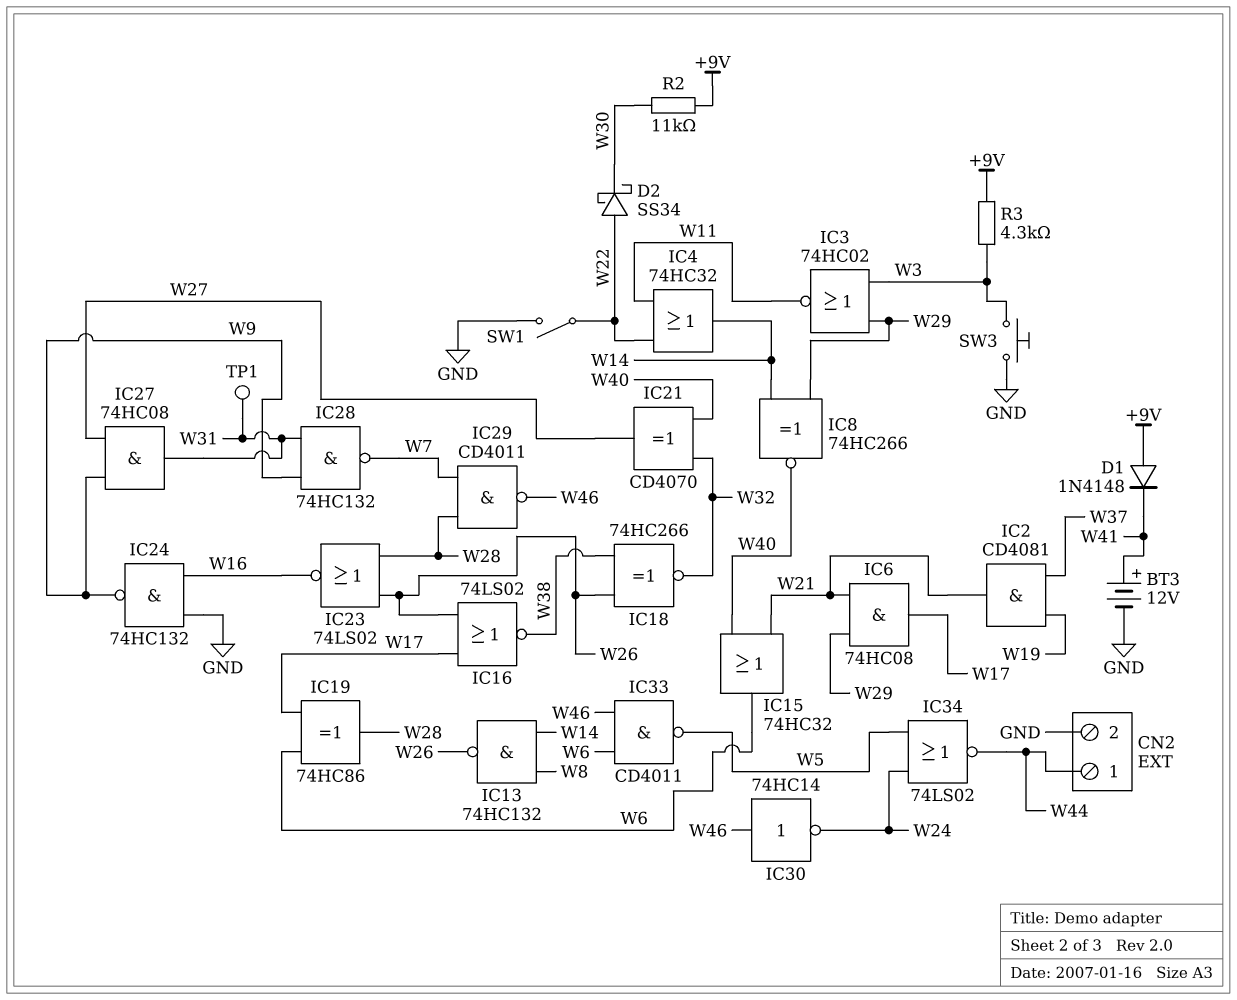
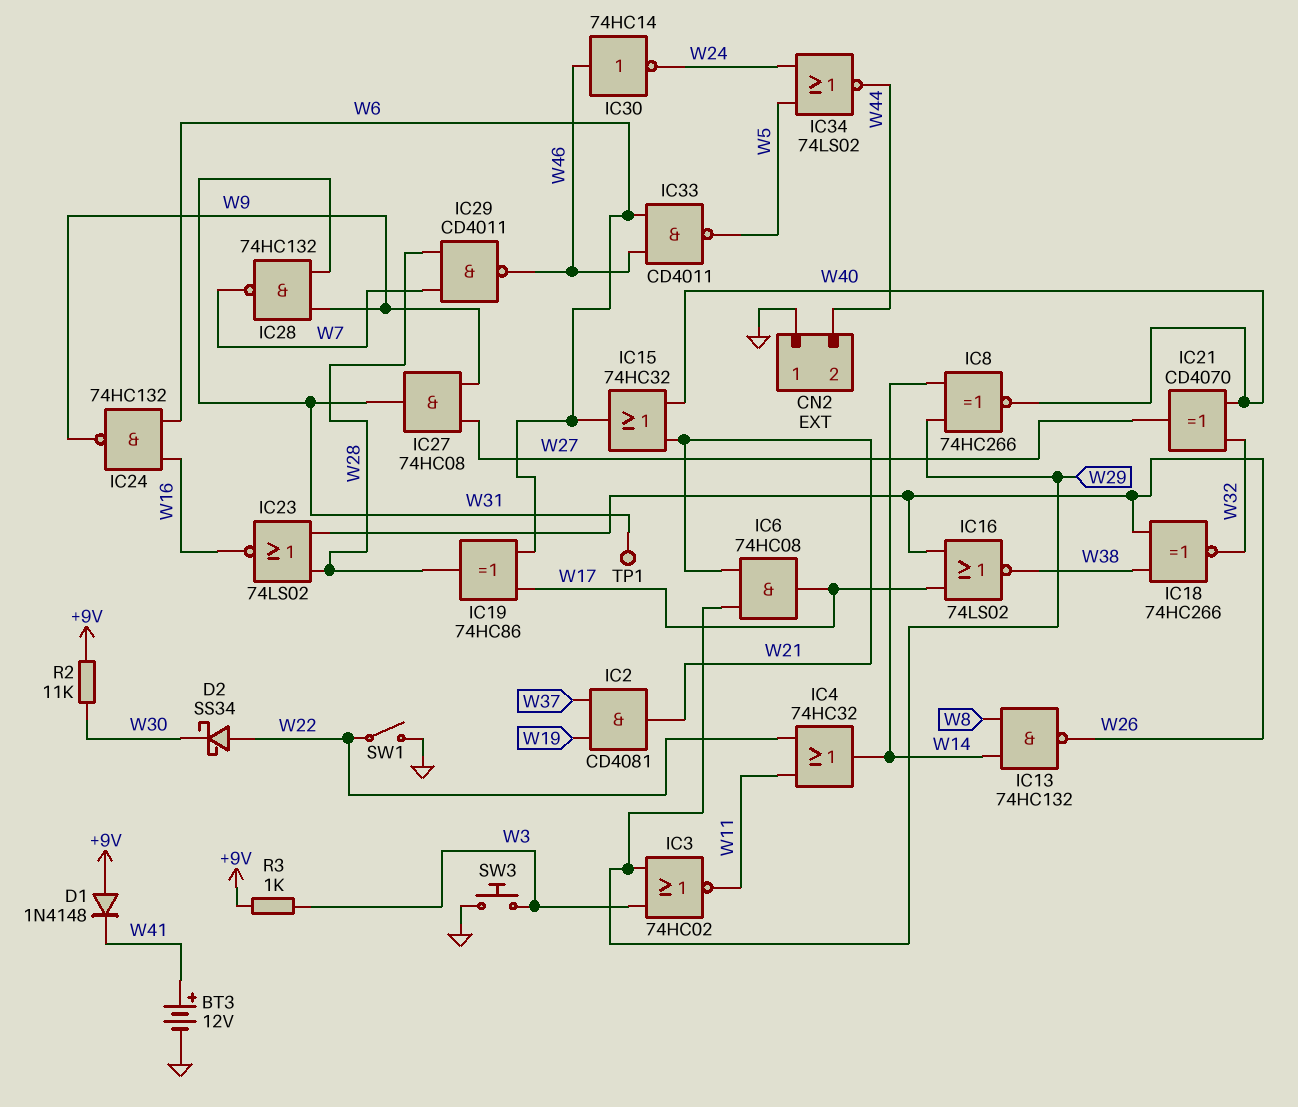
CN2 pin 1: W44 -> GND
CN2 pin 2: GND -> W44
IC24: NAND 74HC132 (in GND, in W16, out W9) -> NAND 74HC132 (in W6, in W16, out W9)
R3: 4.3k (+9V, W3) -> 1k (+9V, W3)

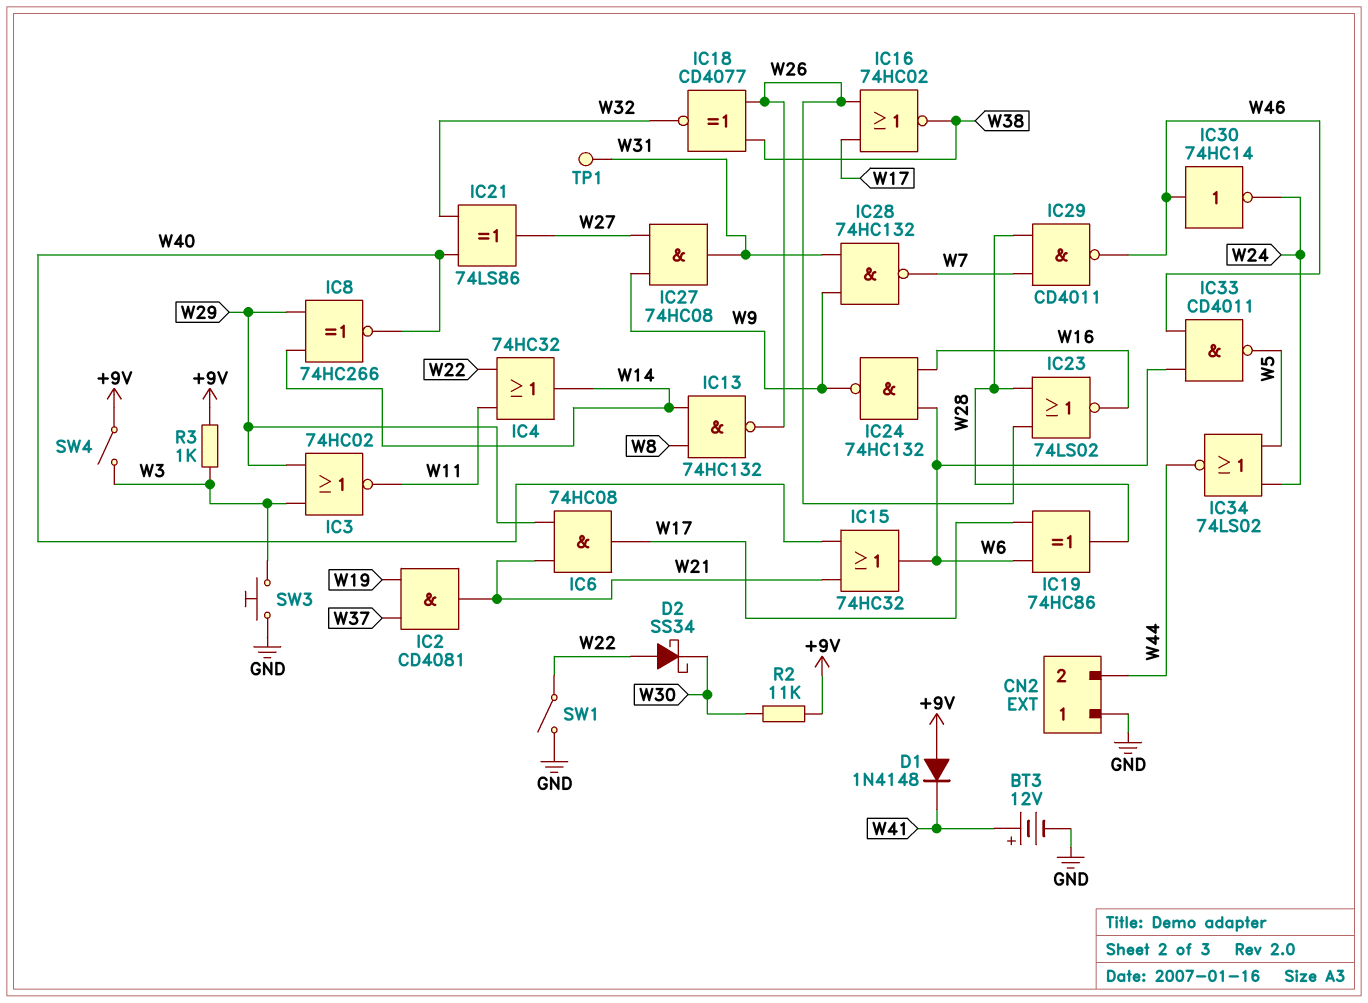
IC16: NOR 74LS02 (in W17, in W26, out W38) -> NOR 74HC02 (in W17, in W26, out W38)
IC18: XNOR 74HC266 (in W26, in W38, out W32) -> XNOR CD4077 (in W26, in W38, out W32)
IC21: XOR CD4070 (in W32, in W40, out W27) -> XOR 74LS86 (in W32, in W40, out W27)
SW4: none -> switch (+9V, W3)

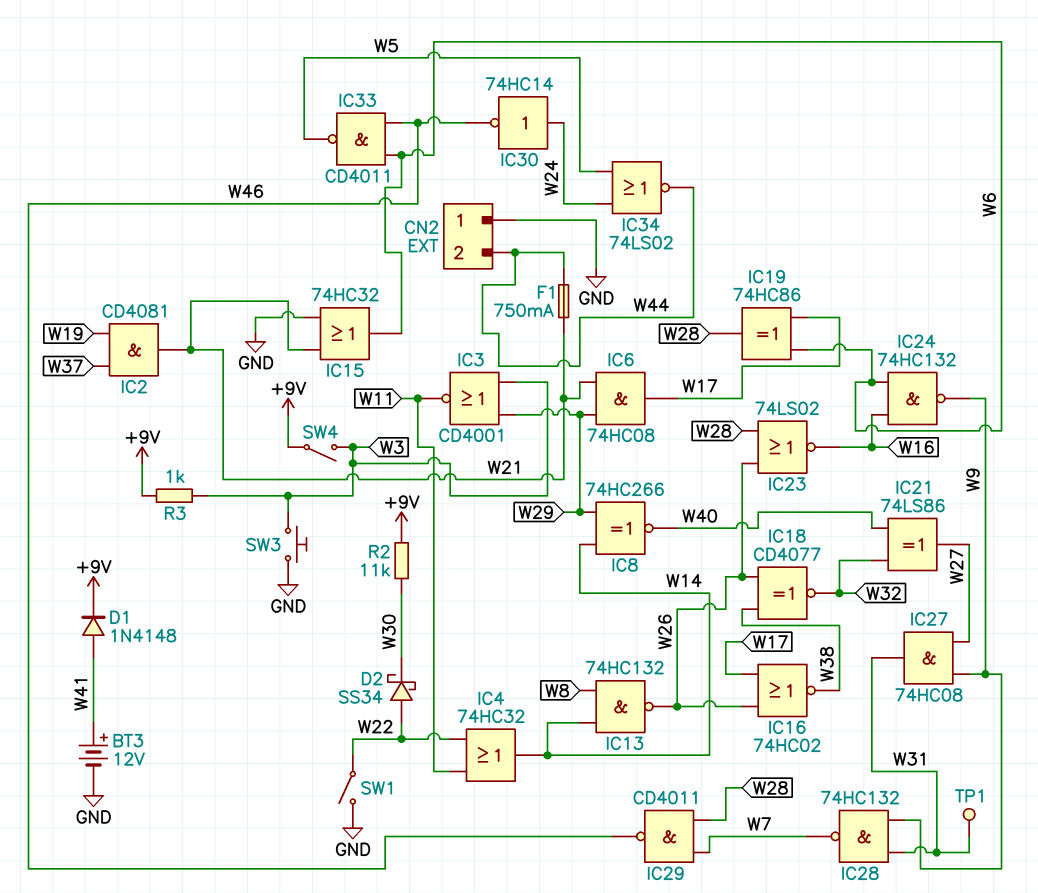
D1: diode 1N4148 (A +9V, K W41) -> diode 1N4148 (A W41, K +9V)
F1: none -> 750mA (W21, W44)
IC3: NOR 74HC02 (in W3, in W29, out W11) -> NOR CD4001 (in W3, in W29, out W11)
IC15: OR 74HC32 (in W21, in W40, out W6) -> OR 74HC32 (in GND, in W21, out W6)
IC30: NOT 74HC14 (in W46, out W24) -> NOT 74HC14 (in W24, out W46)

